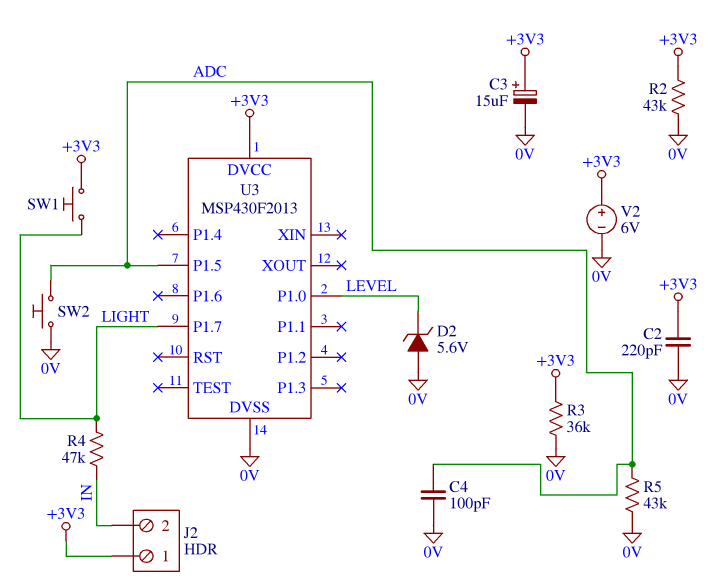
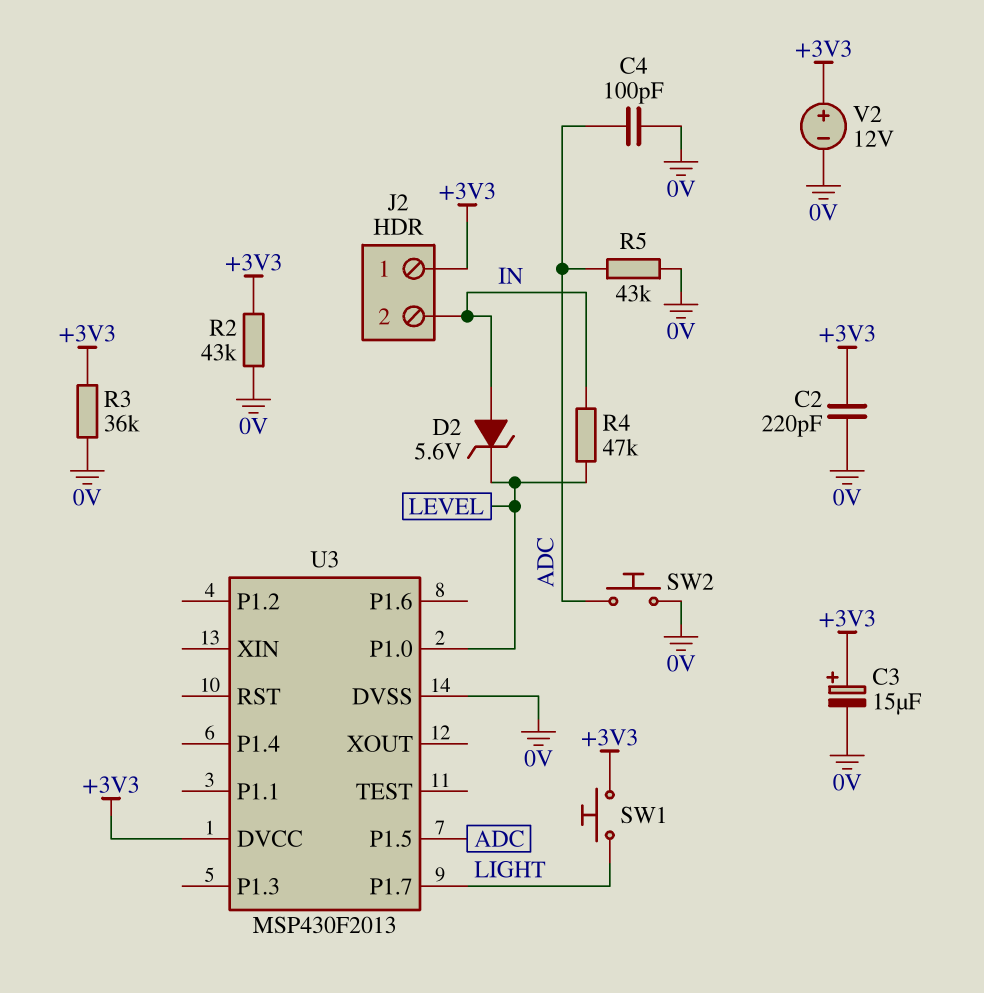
D2: zener 5.6V (A 0V, K LEVEL) -> zener 5.6V (A IN, K LEVEL)
R4: 47k (IN, LIGHT) -> 47k (IN, LEVEL)
V2: 6V (plus +3V3, minus 0V) -> 12V (plus +3V3, minus 0V)

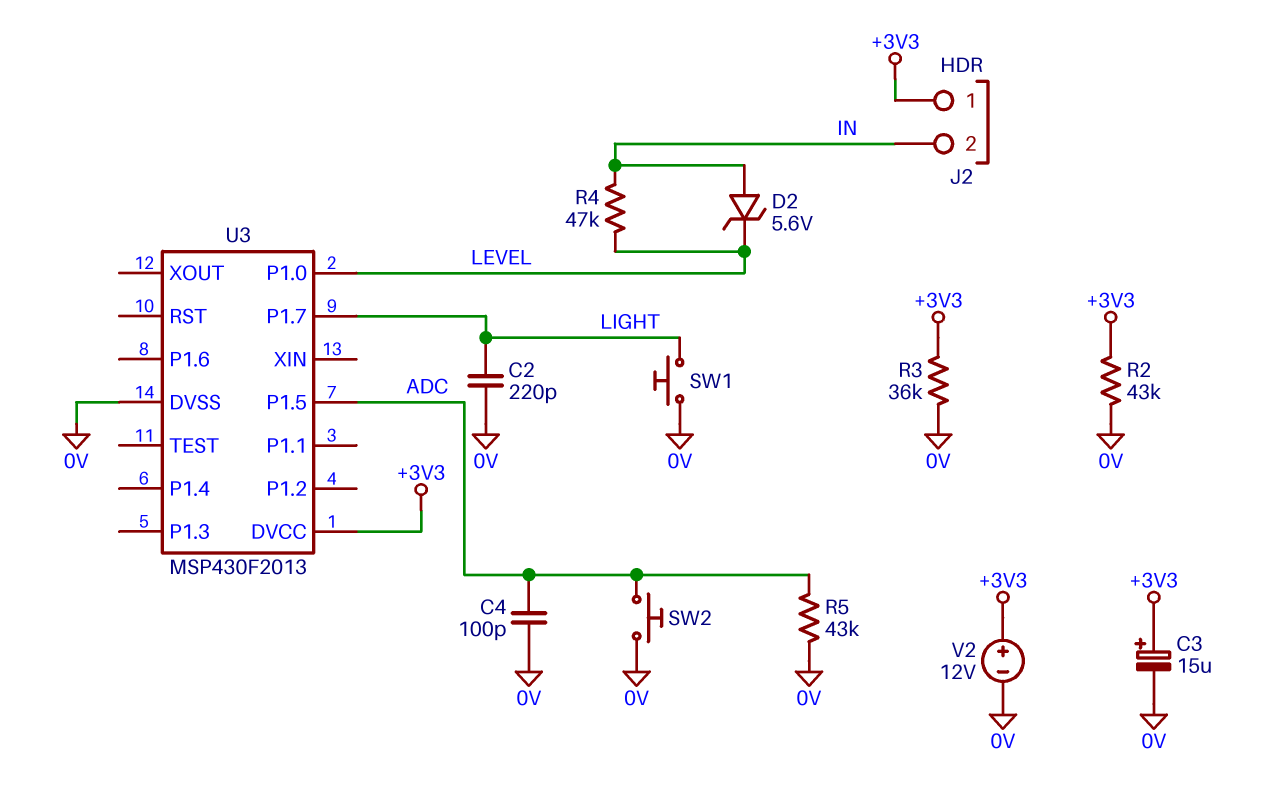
C2: 220pF (+3V3, 0V) -> 220pF (0V, LIGHT)
SW1: button (+3V3, LIGHT) -> button (0V, LIGHT)

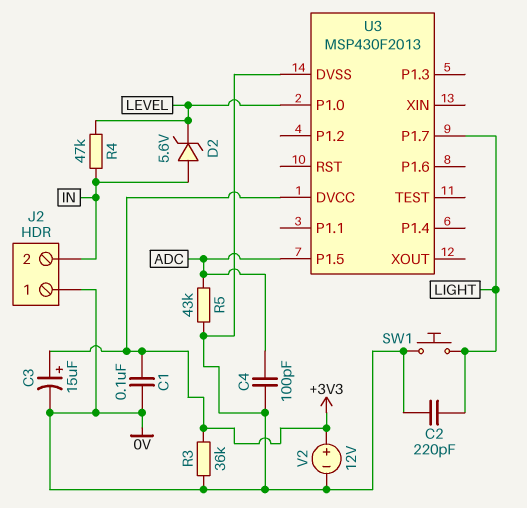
C1: none -> 100nF (+3V3, 0V)
J2 pin 1: +3V3 -> 0V
R2: 43k (+3V3, 0V) -> none
SW2: button (0V, ADC) -> none

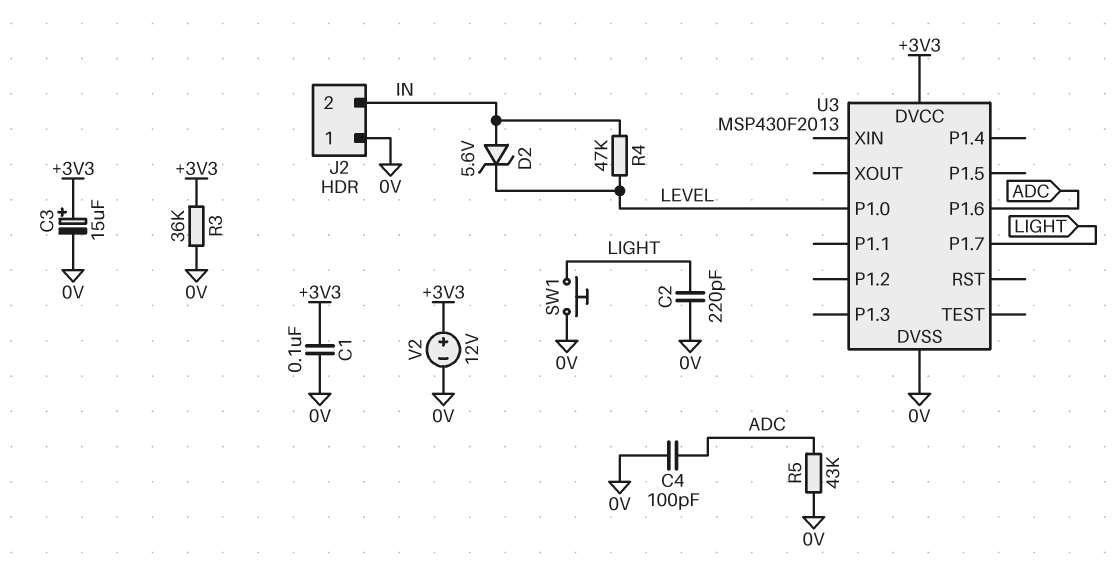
U3 pin P1.5: ADC -> none
U3 pin P1.6: none -> ADC

